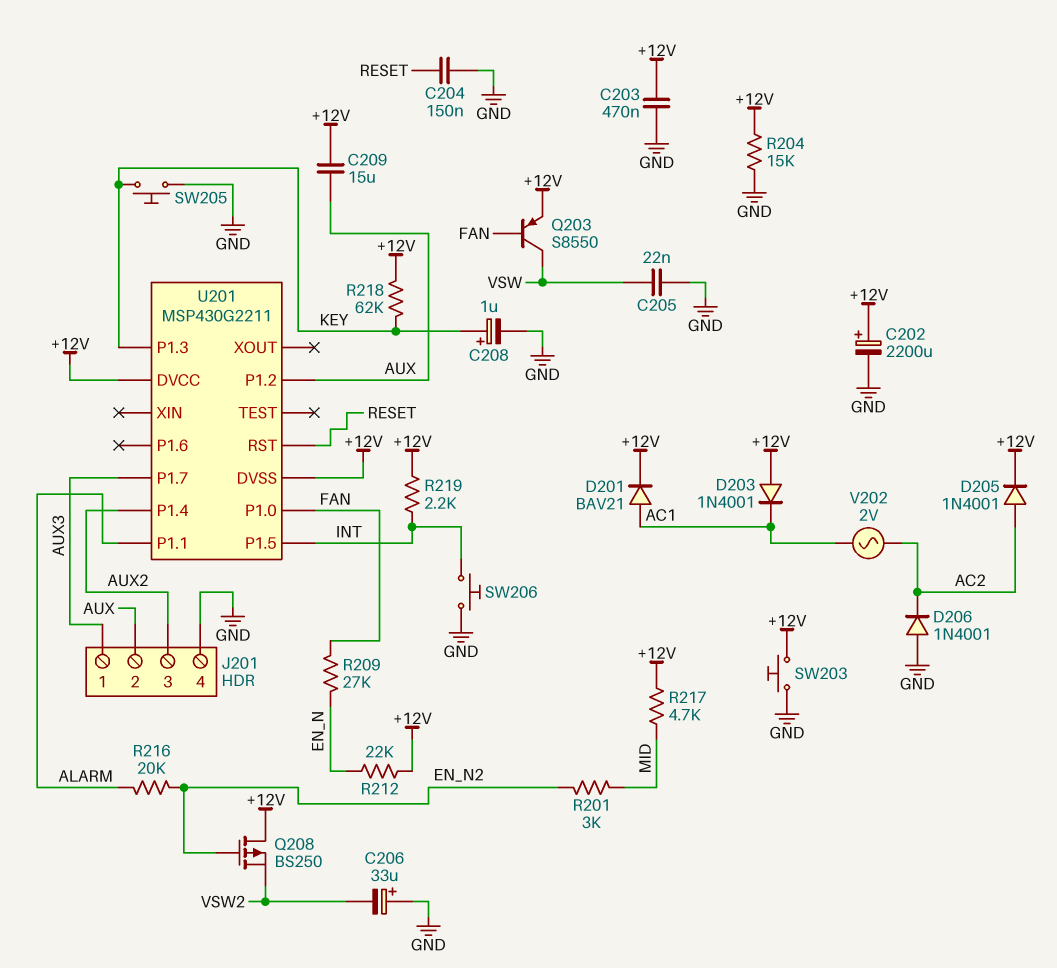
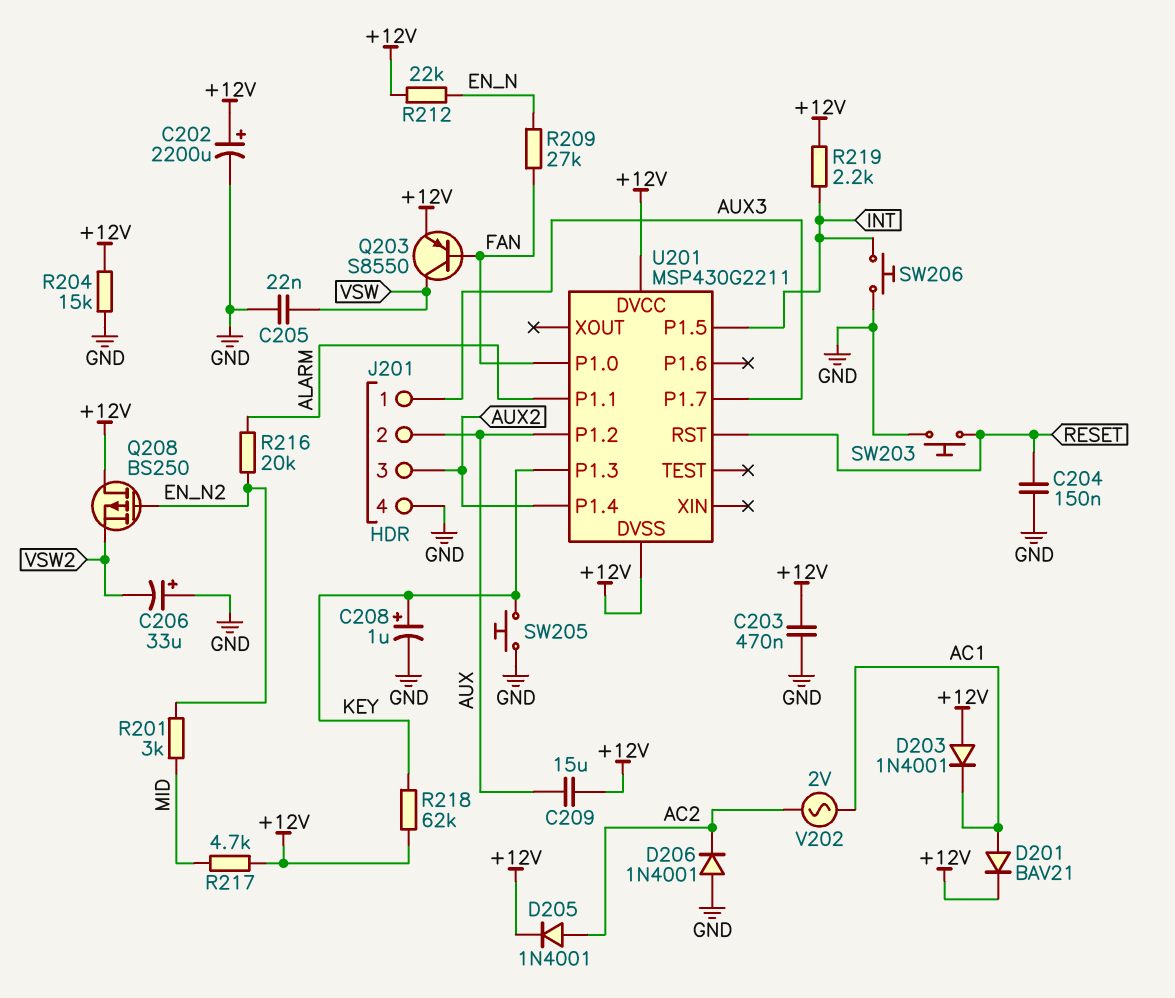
SW203: button (+12V, GND) -> button (GND, RESET)

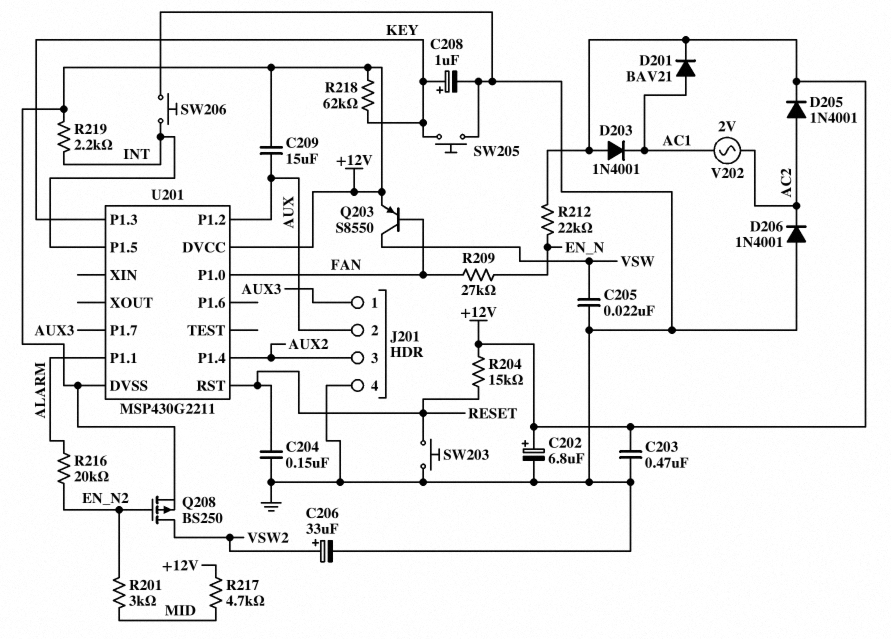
C202: 2200uF (plus +12V, minus GND) -> 6.8uF (plus +12V, minus GND)
C206: 33uF (plus GND, minus VSW2) -> 33uF (plus VSW2, minus GND)
Q208: PMOS BS250 (G EN_N2, D +12V, S VSW2) -> PMOS BS250 (G EN_N2, D VSW2, S +12V)
R204: 15k (+12V, GND) -> 15k (+12V, RESET)

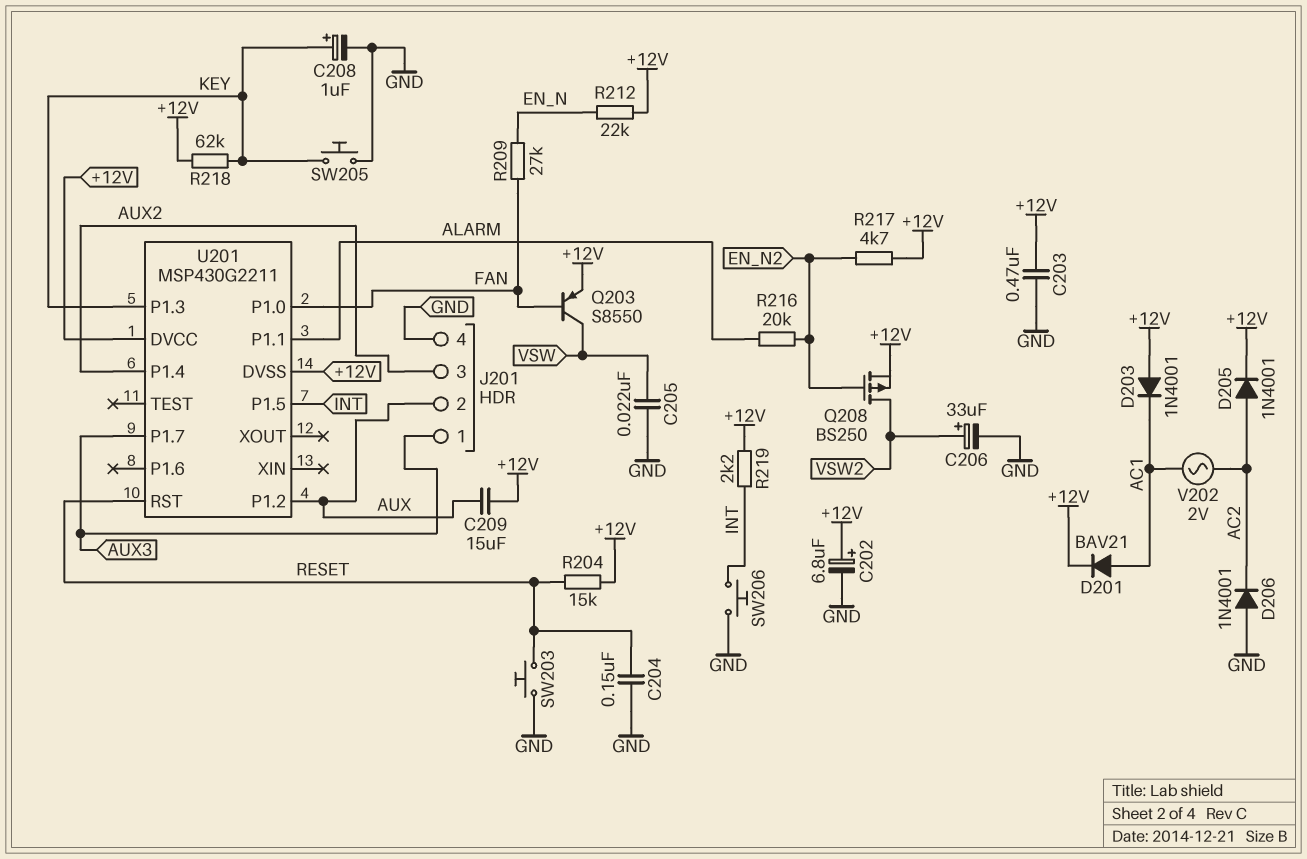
R201: 3k (EN_N2, MID) -> none
R217: 4.7k (+12V, MID) -> 4.7k (+12V, EN_N2)

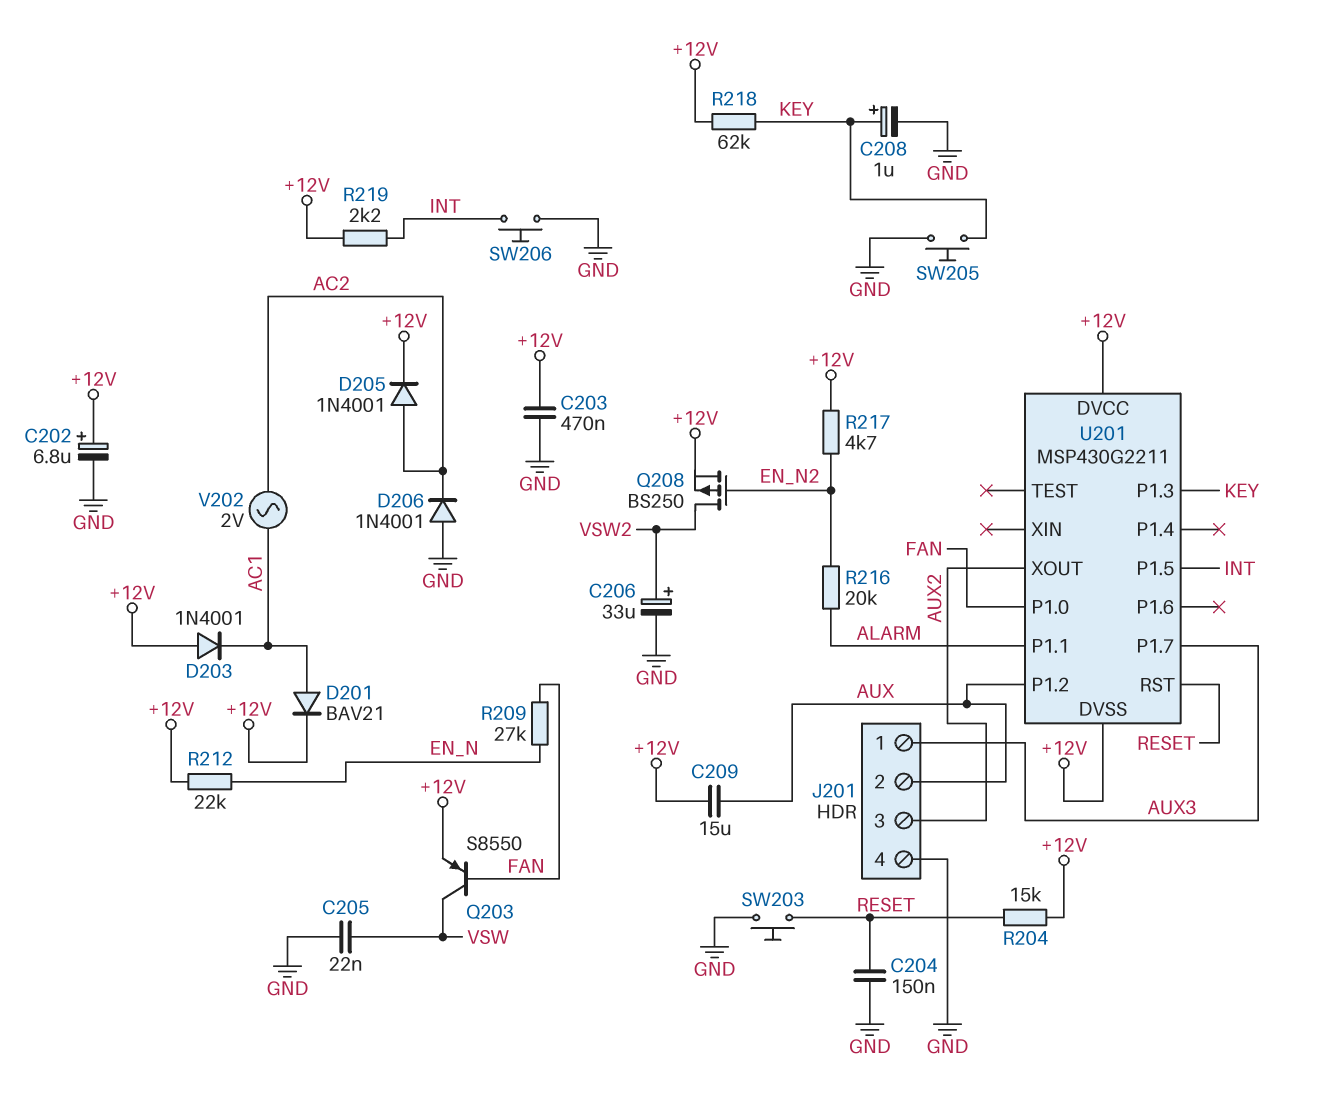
U201 pin P1.4: AUX2 -> none
U201 pin XOUT: none -> AUX2

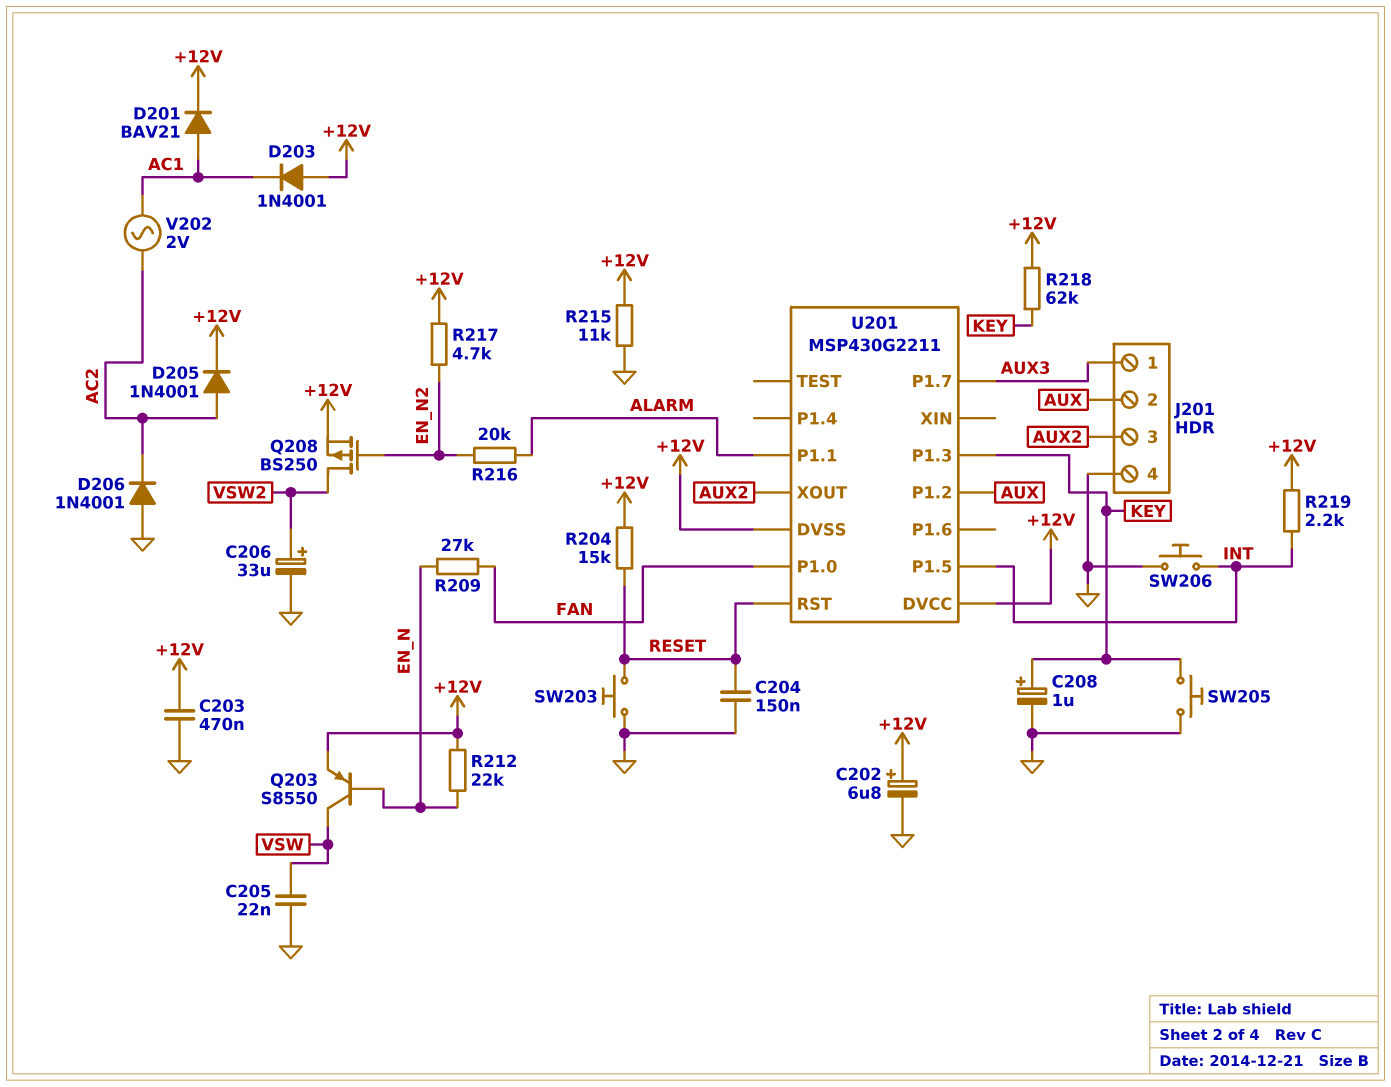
C209: 15uF (+12V, AUX) -> none
Q203: PNP S8550 (B FAN, C VSW, E +12V) -> PNP S8550 (B EN_N, C VSW, E +12V)
R215: none -> 11k (+12V, GND)

